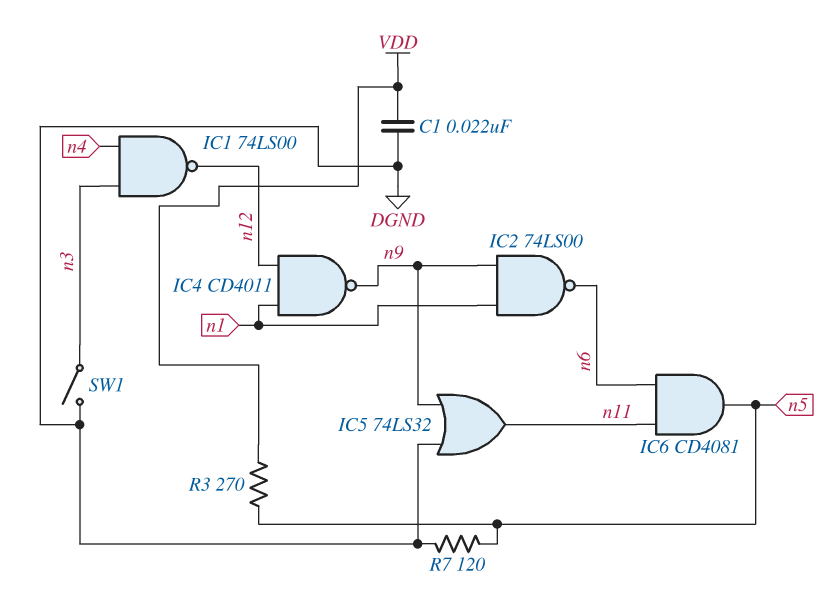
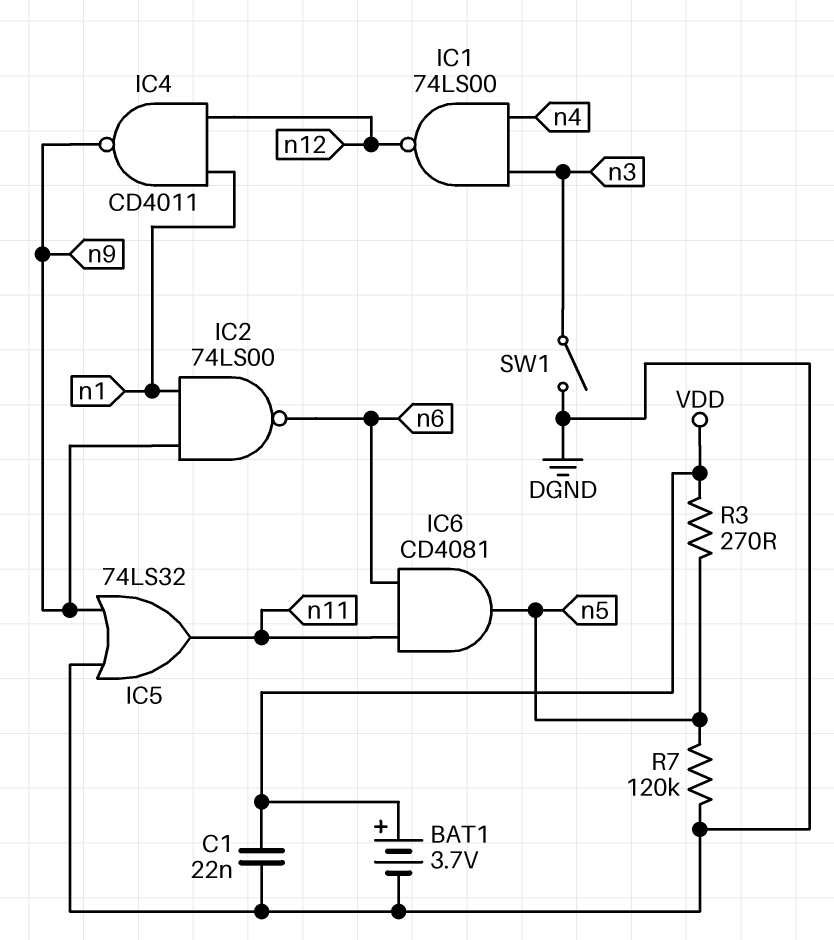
BAT1: none -> 3.7V (plus VDD, minus DGND)
R7: 120 (DGND, n5) -> 120k (DGND, n5)

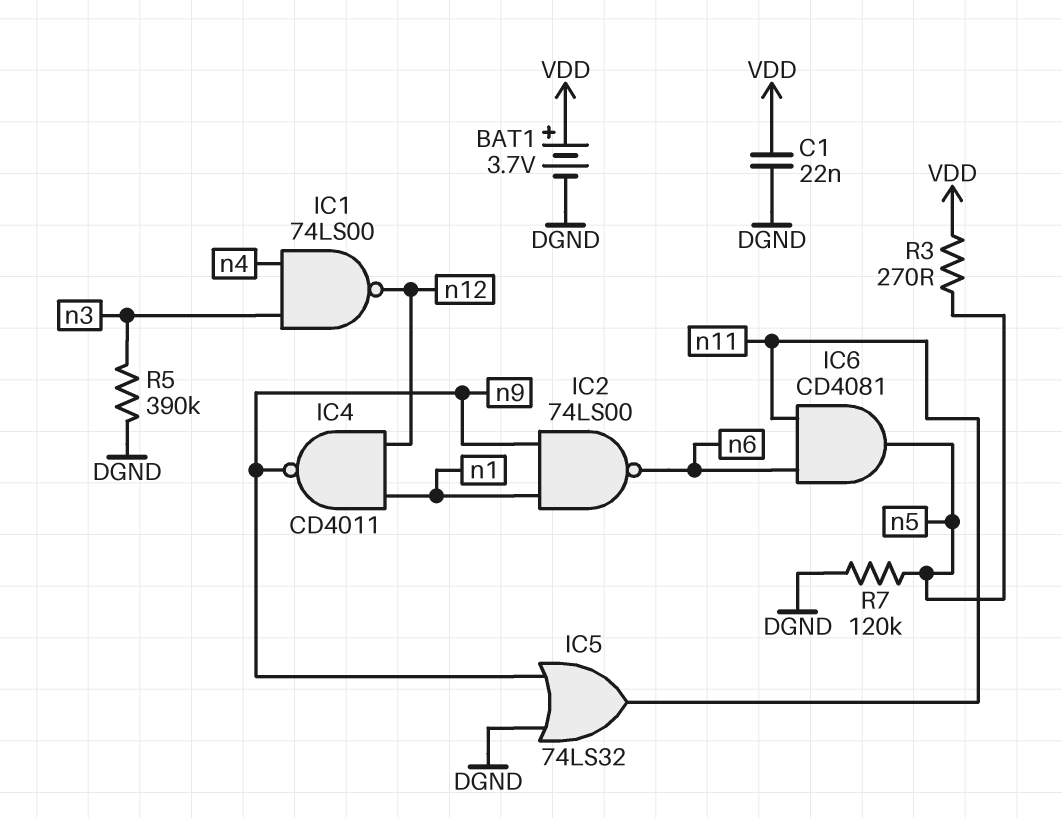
R5: none -> 390k (DGND, n3)
SW1: switch (DGND, n3) -> none

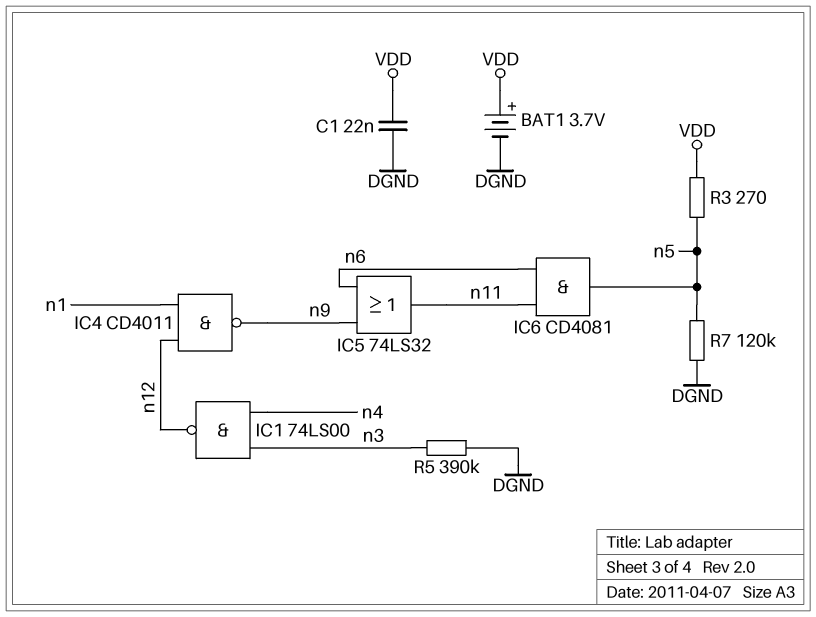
IC2: NAND 74LS00 (in n1, in n9, out n6) -> none
IC5: OR 74LS32 (in DGND, in n9, out n11) -> OR 74LS32 (in n6, in n9, out n11)

